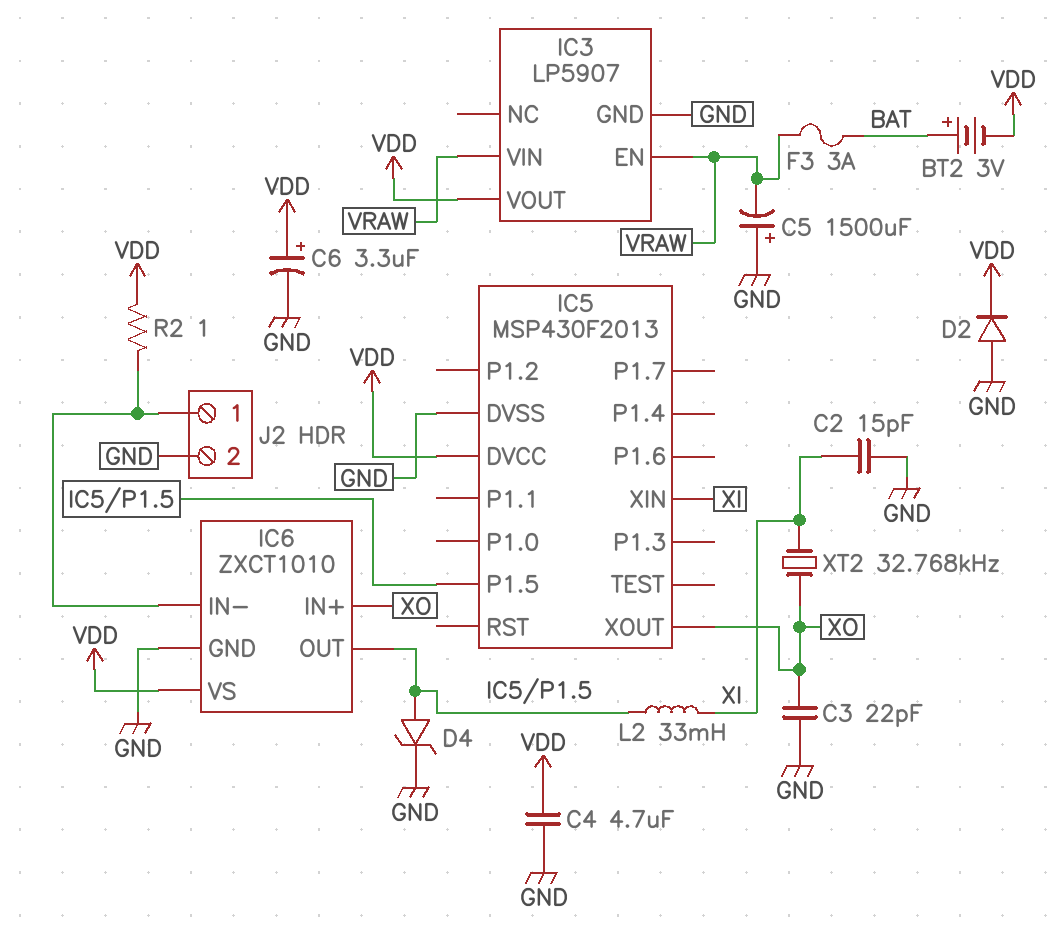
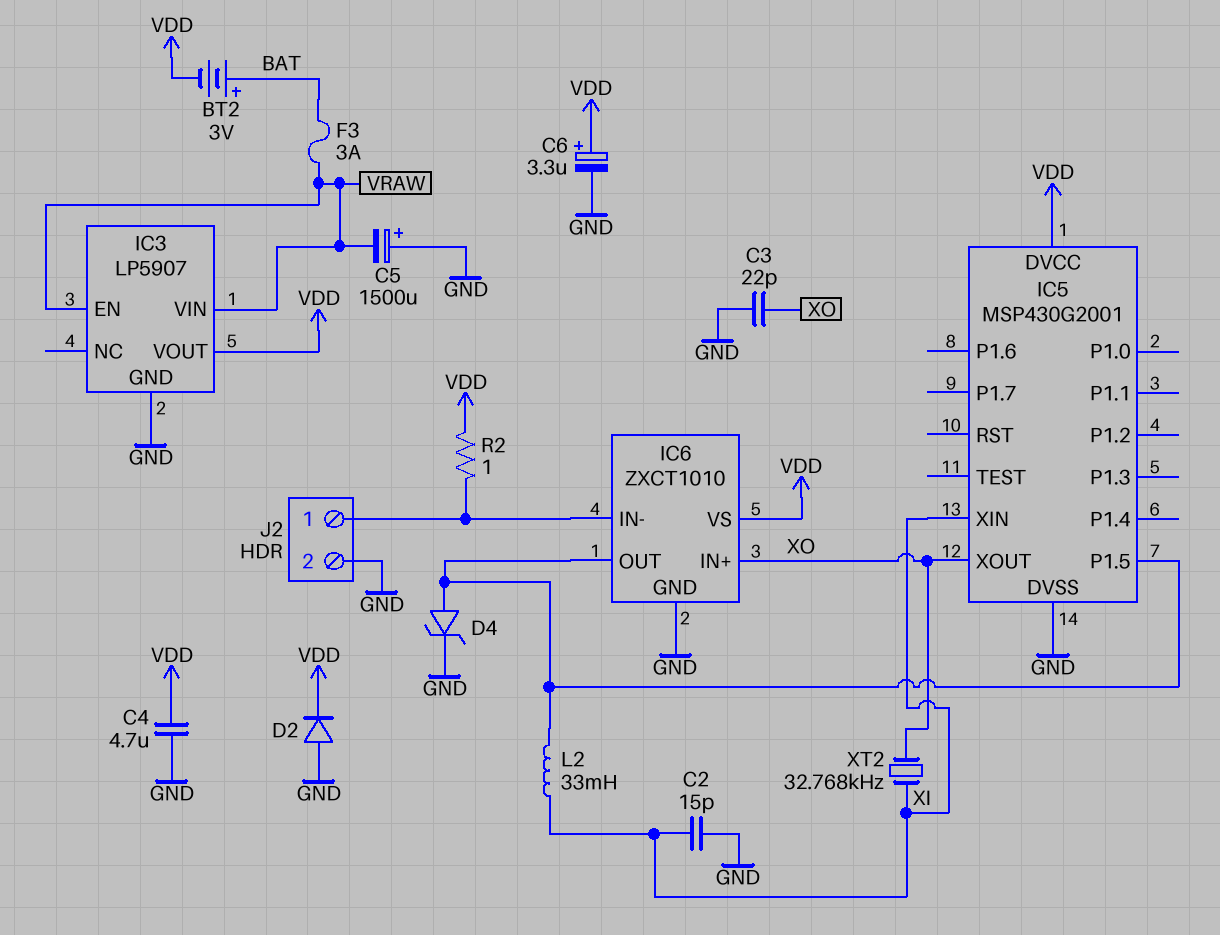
IC5: MSP430F2013 -> MSP430G2001

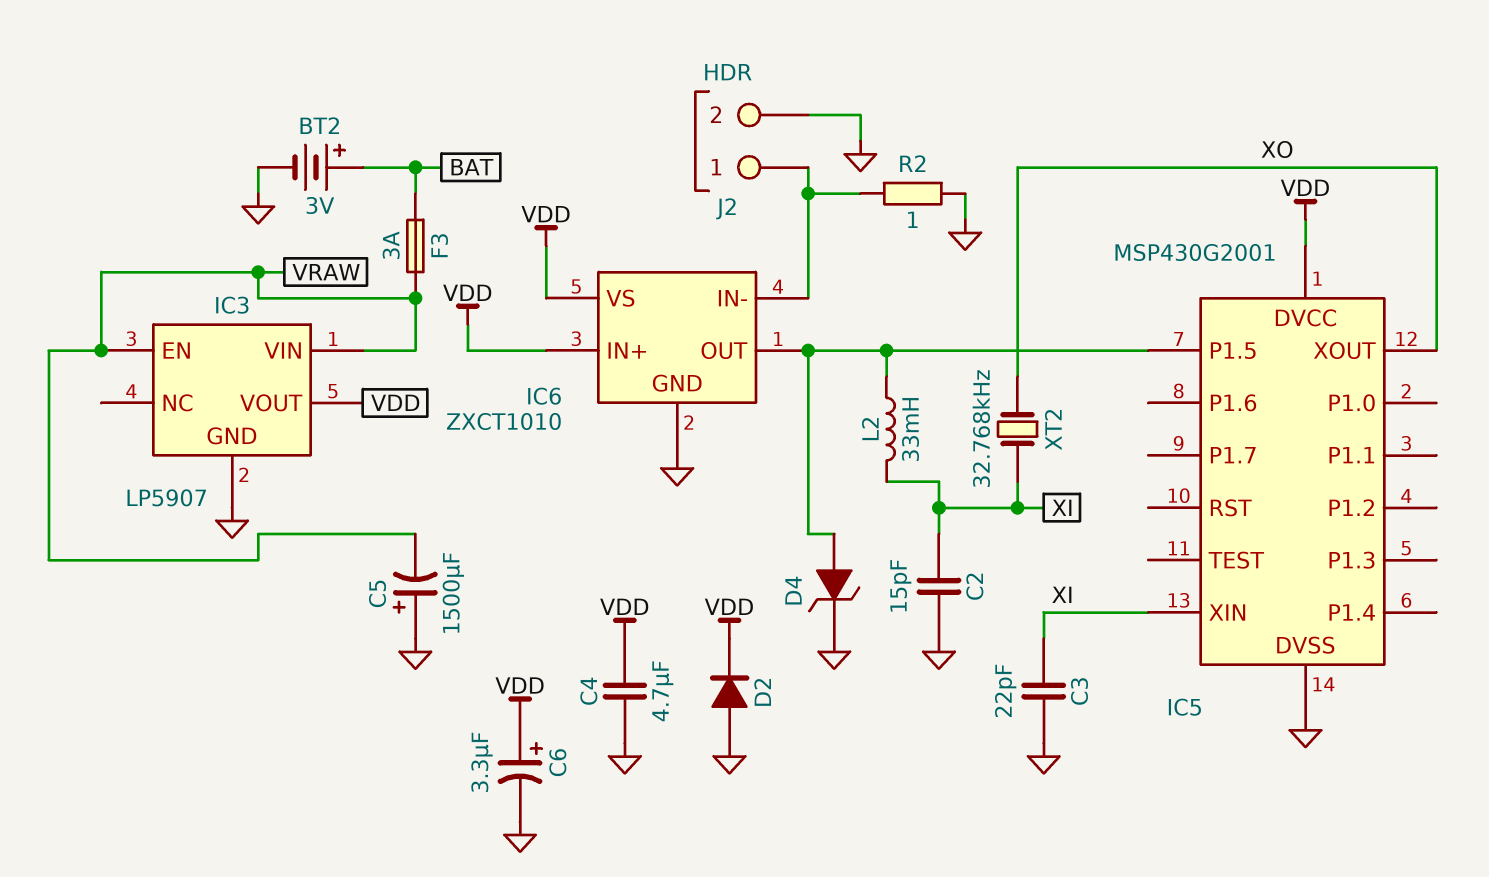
BT2: 3V (plus BAT, minus VDD) -> 3V (plus BAT, minus GND)
C3: 22pF (GND, XO) -> 22pF (GND, XI)
IC6 pin IN+: XO -> VDD
R2: 1 (IC6/IN-, VDD) -> 1 (GND, IC6/IN-)

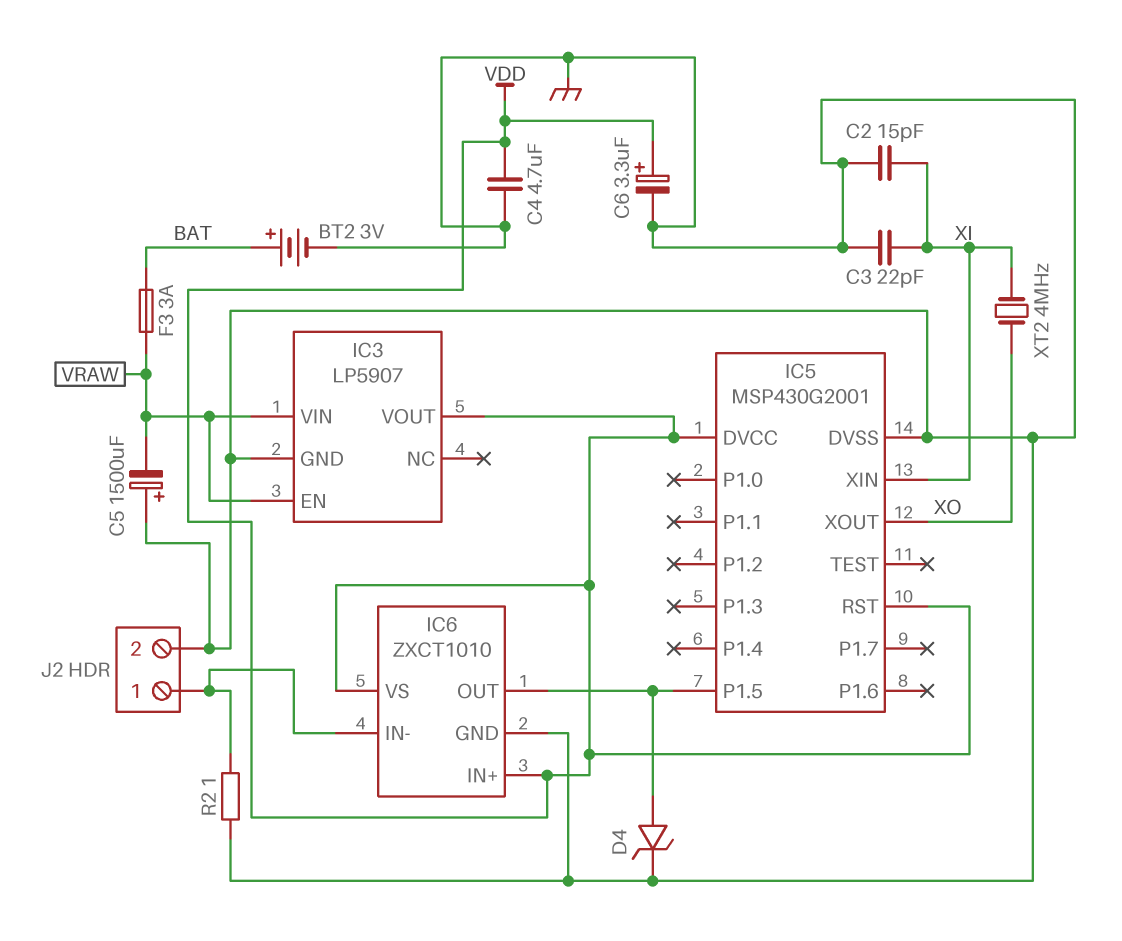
D2: diode (A GND, K VDD) -> none
IC5 pin RST: none -> VDD
L2: 33mH (IC5/P1.5, XI) -> none
XT2: 32.768kHz (XI, XO) -> 4MHz (XI, XO)

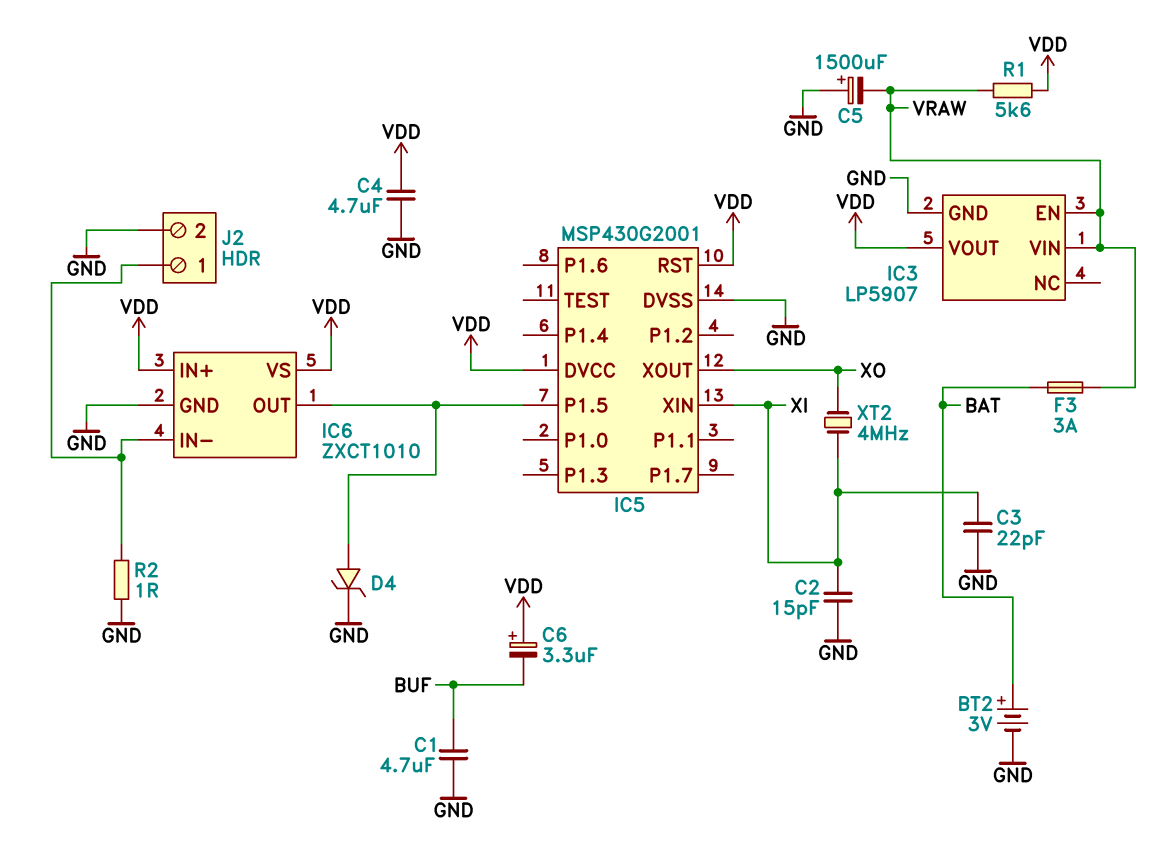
C1: none -> 4.7uF (BUF, GND)
C6: 3.3uF (plus VDD, minus GND) -> 3.3uF (plus VDD, minus BUF)
R1: none -> 5.6k (VDD, VRAW)

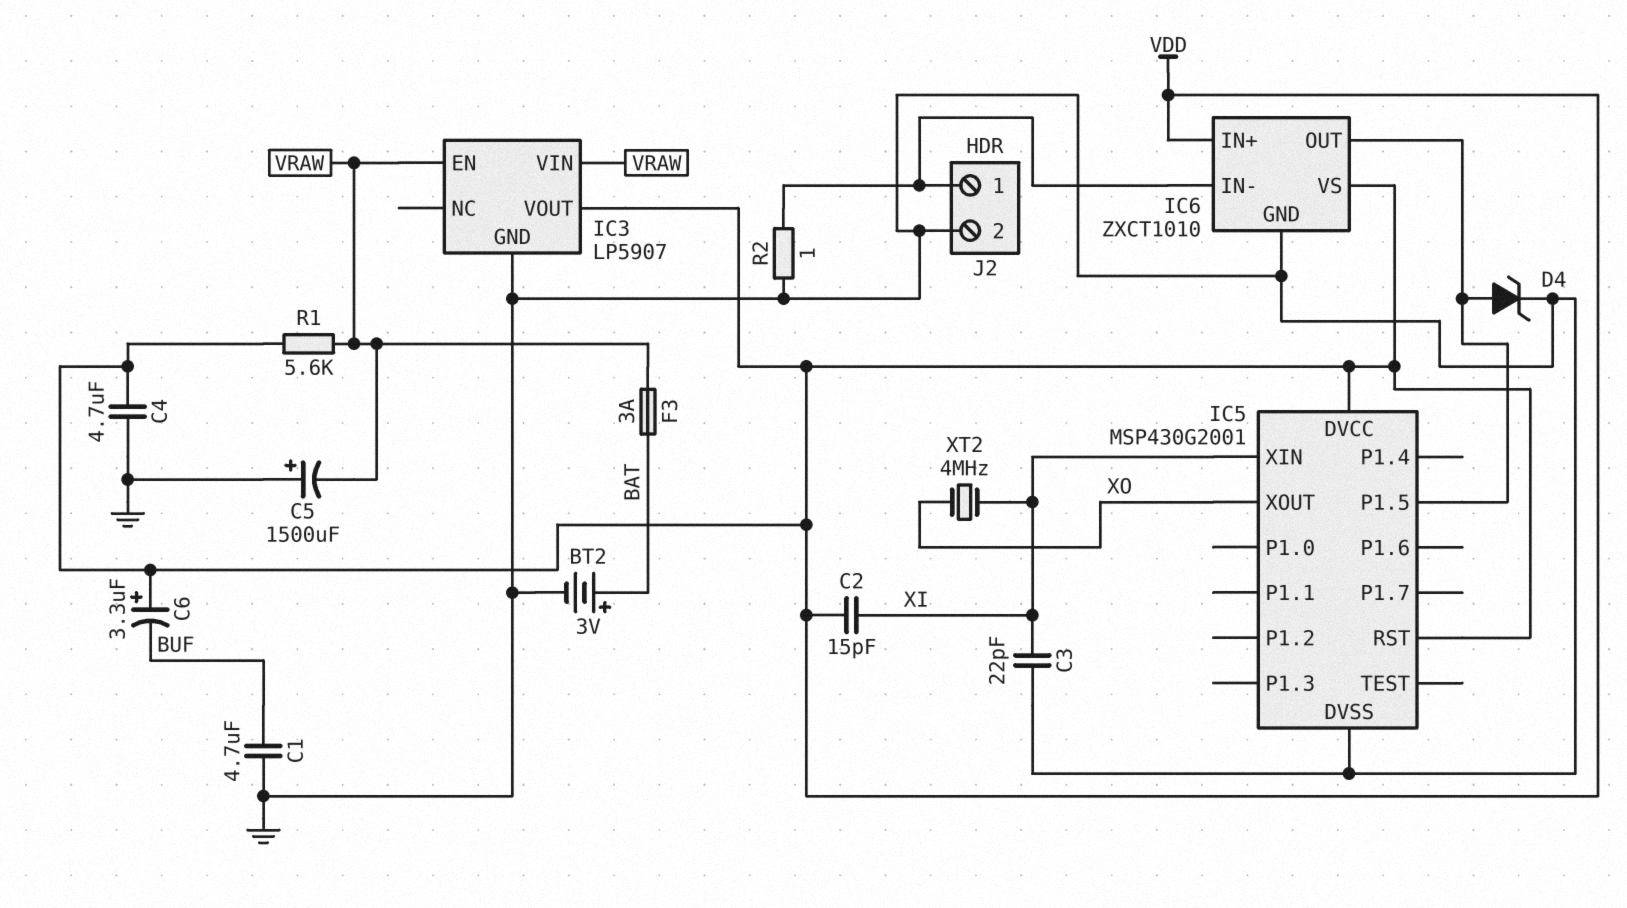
C2: 15pF (GND, XI) -> 15pF (VDD, XI)

